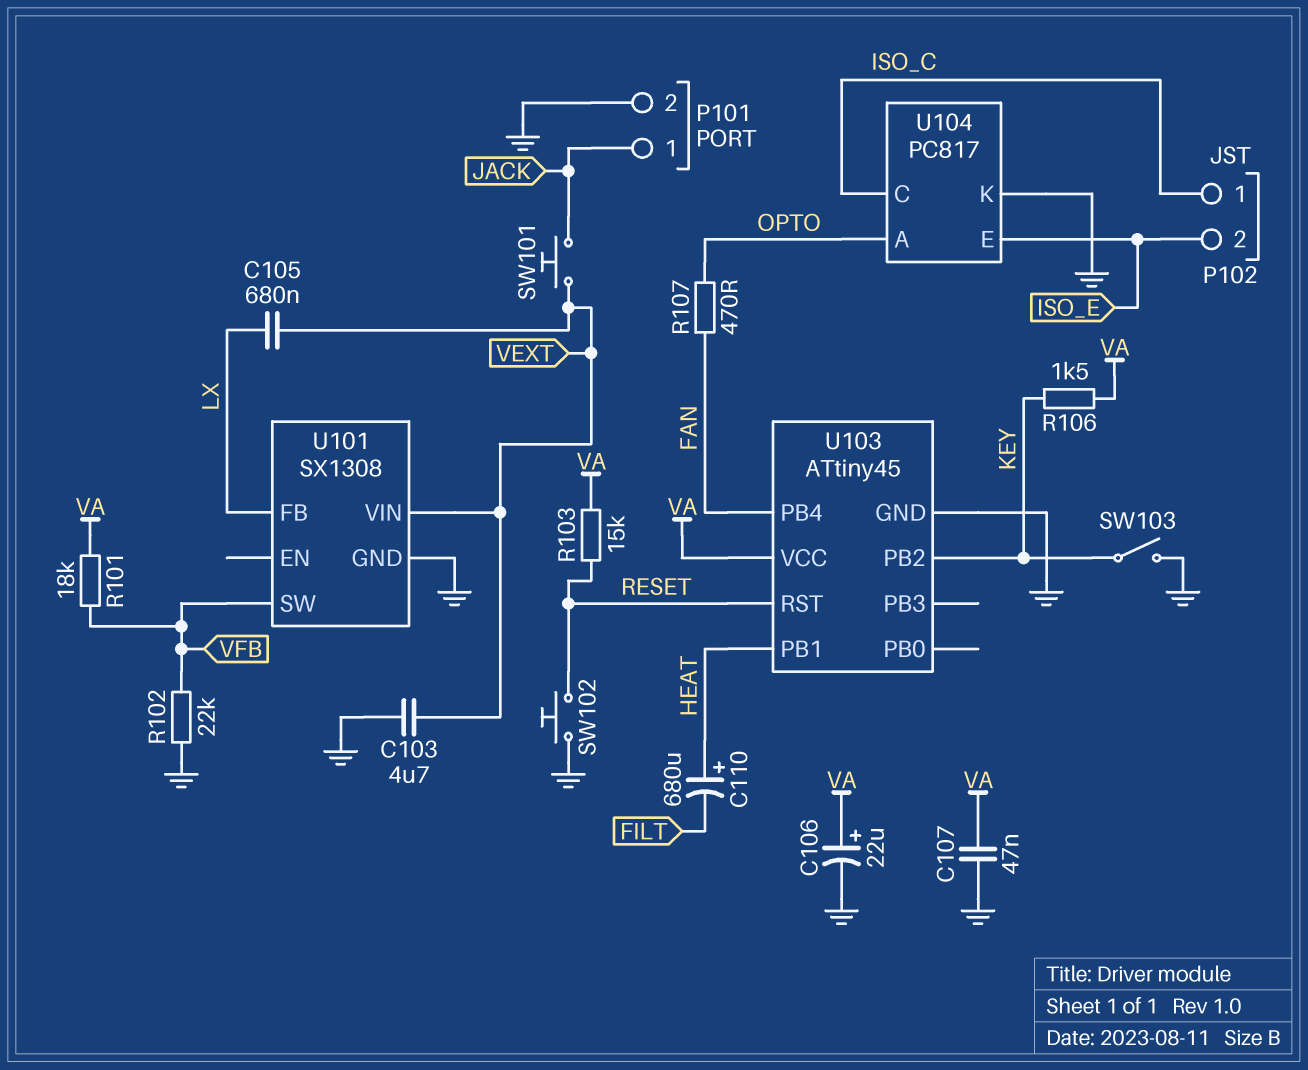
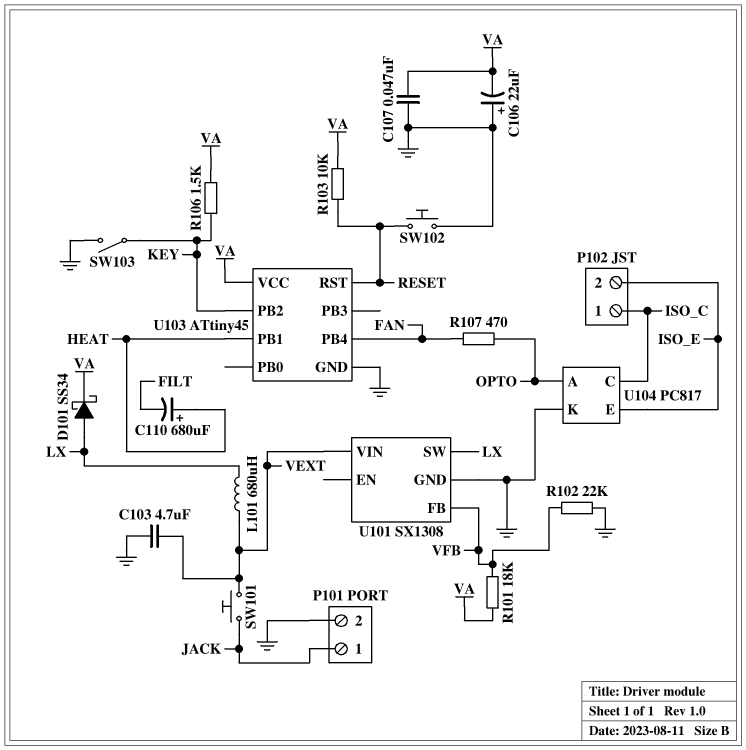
C105: 680nF (LX, VEXT) -> none
C106: 22uF (plus VA, minus GND) -> 22uF (plus GND, minus VA)
D101: none -> schottky SS34 (A LX, K VA)
L101: none -> 680uH (LX, VEXT)
R103: 15k (RESET, VA) -> 10k (RESET, VA)
U101 pin FB: LX -> VFB
U101 pin SW: VFB -> LX

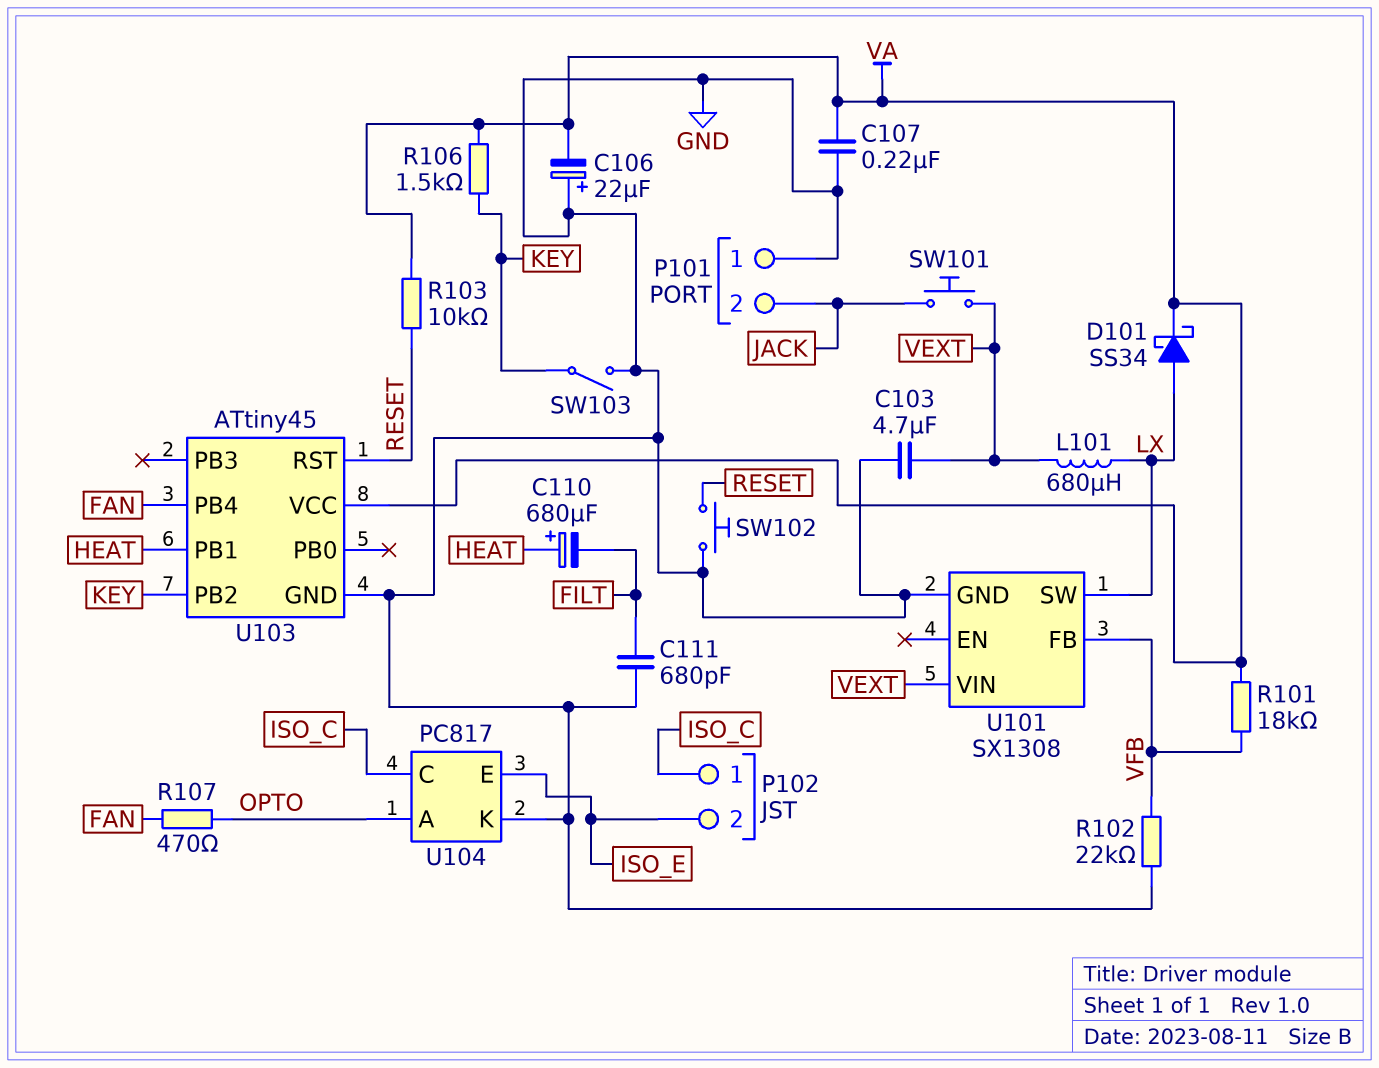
C107: 47nF (GND, VA) -> 220nF (GND, VA)
C111: none -> 680pF (FILT, GND)
P101 pin 1: JACK -> GND
P101 pin 2: GND -> JACK

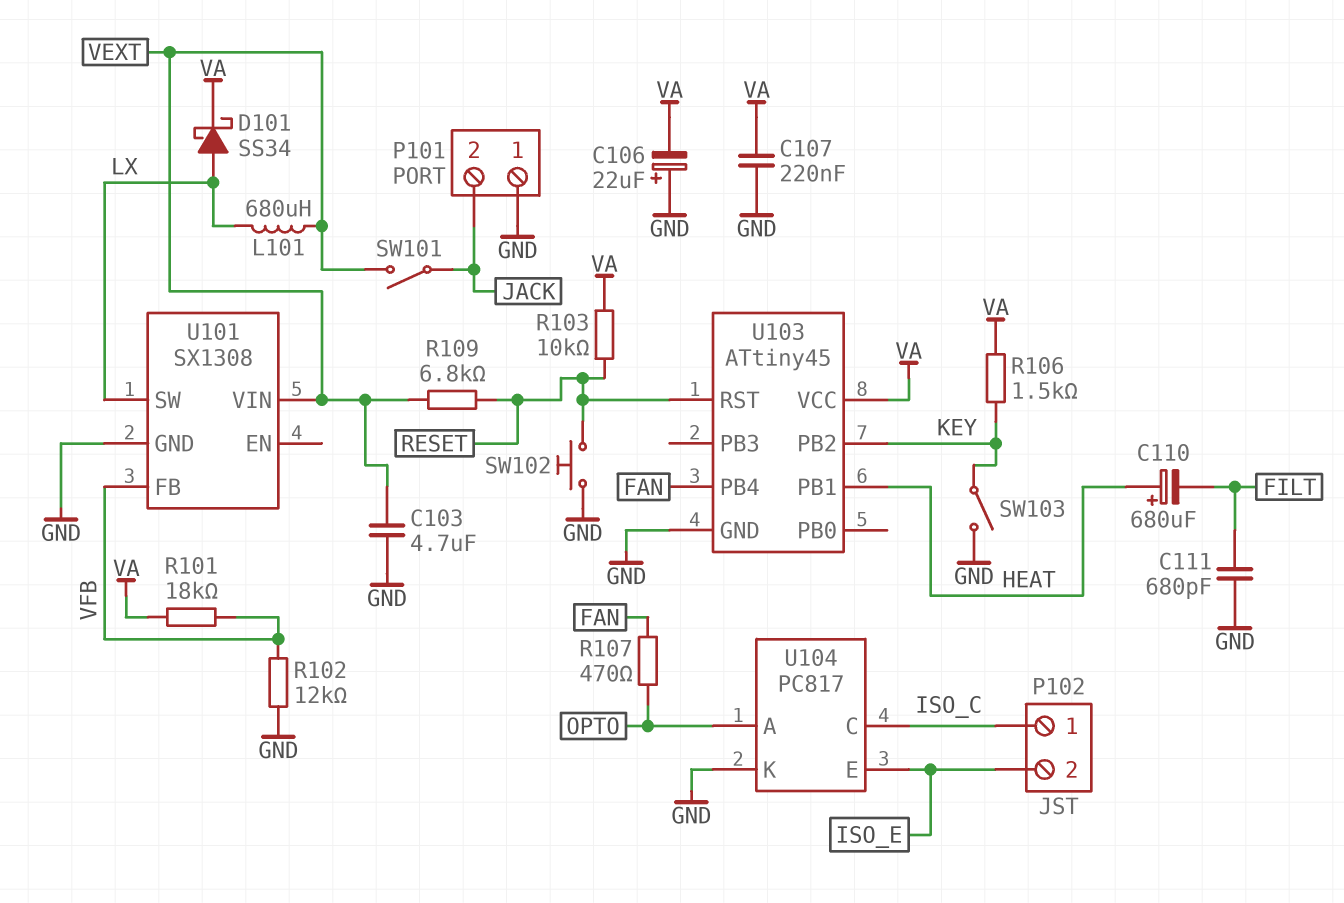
R102: 22k (GND, VFB) -> 12k (GND, VFB)
R109: none -> 6.8k (RESET, VEXT)
SW101: button (JACK, VEXT) -> switch (JACK, VEXT)

